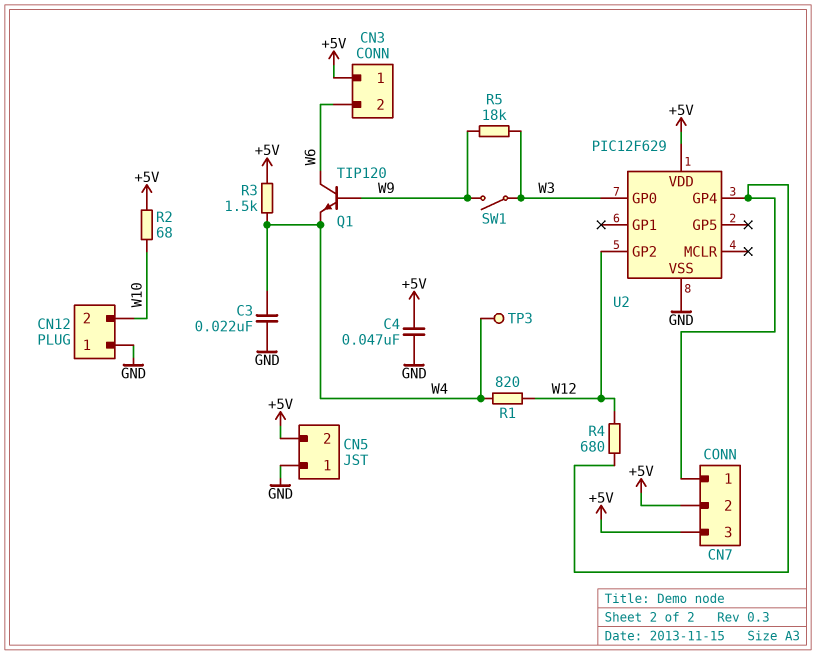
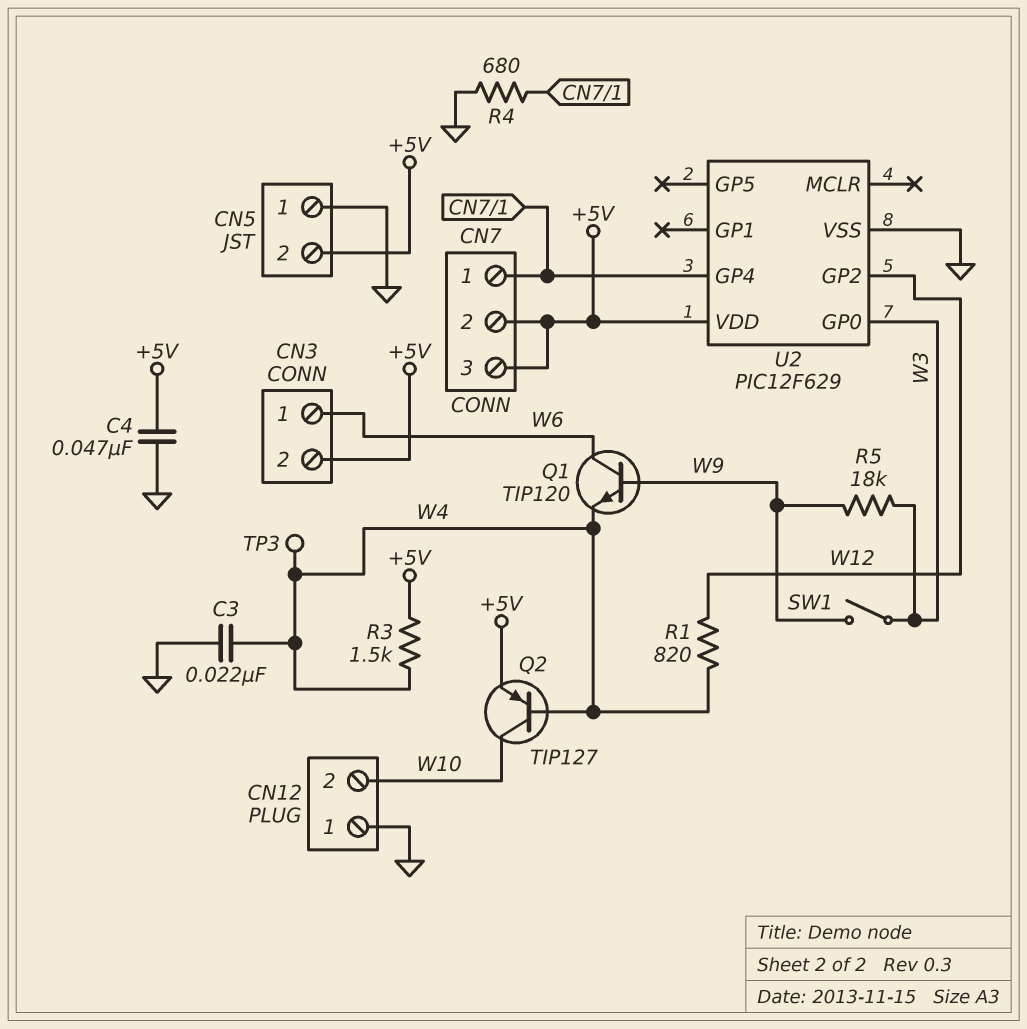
CN3 pin 1: +5V -> W6
CN3 pin 2: W6 -> +5V
Q2: none -> PNP TIP127 (B W4, C W10, E +5V)
R2: 68 (+5V, W10) -> none
R4: 680 (CN7/1, W12) -> 680 (CN7/1, GND)

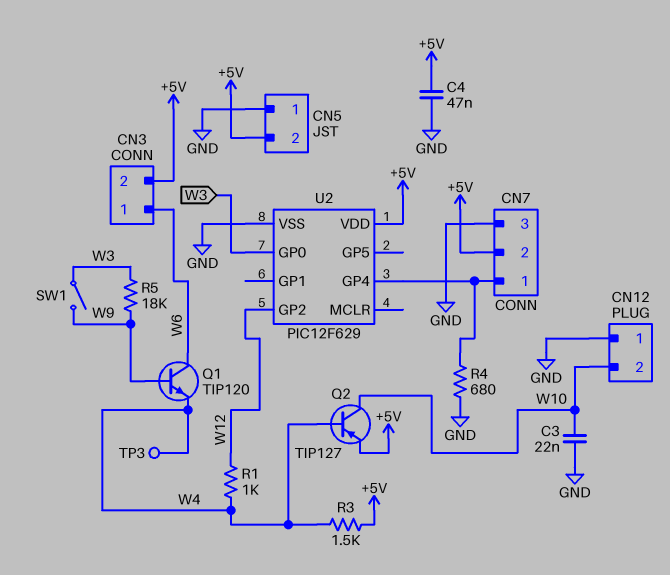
C3: 22nF (GND, W4) -> 22nF (GND, W10)
CN7 pin 3: +5V -> GND
R1: 820 (W4, W12) -> 1k (W4, W12)

